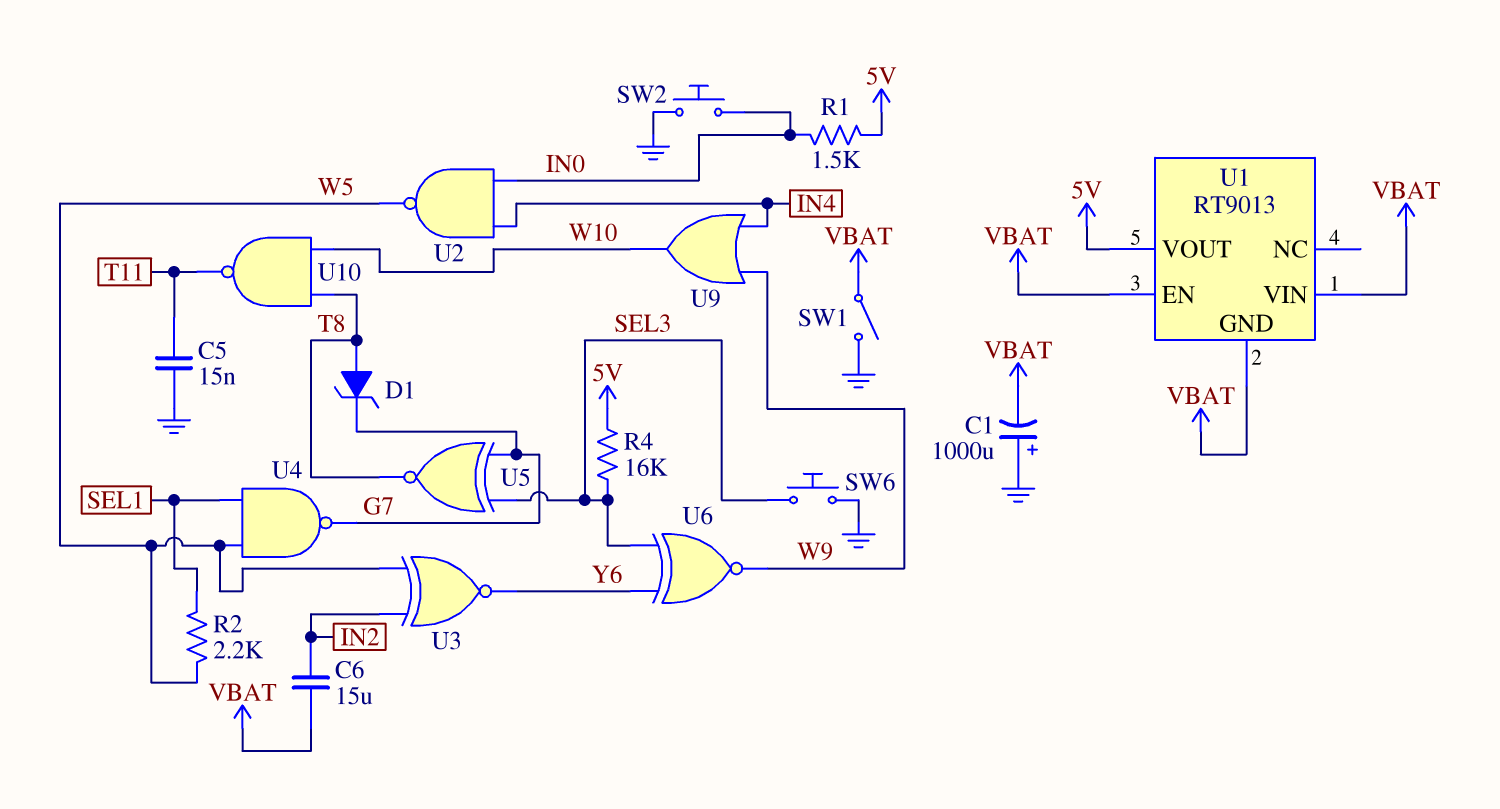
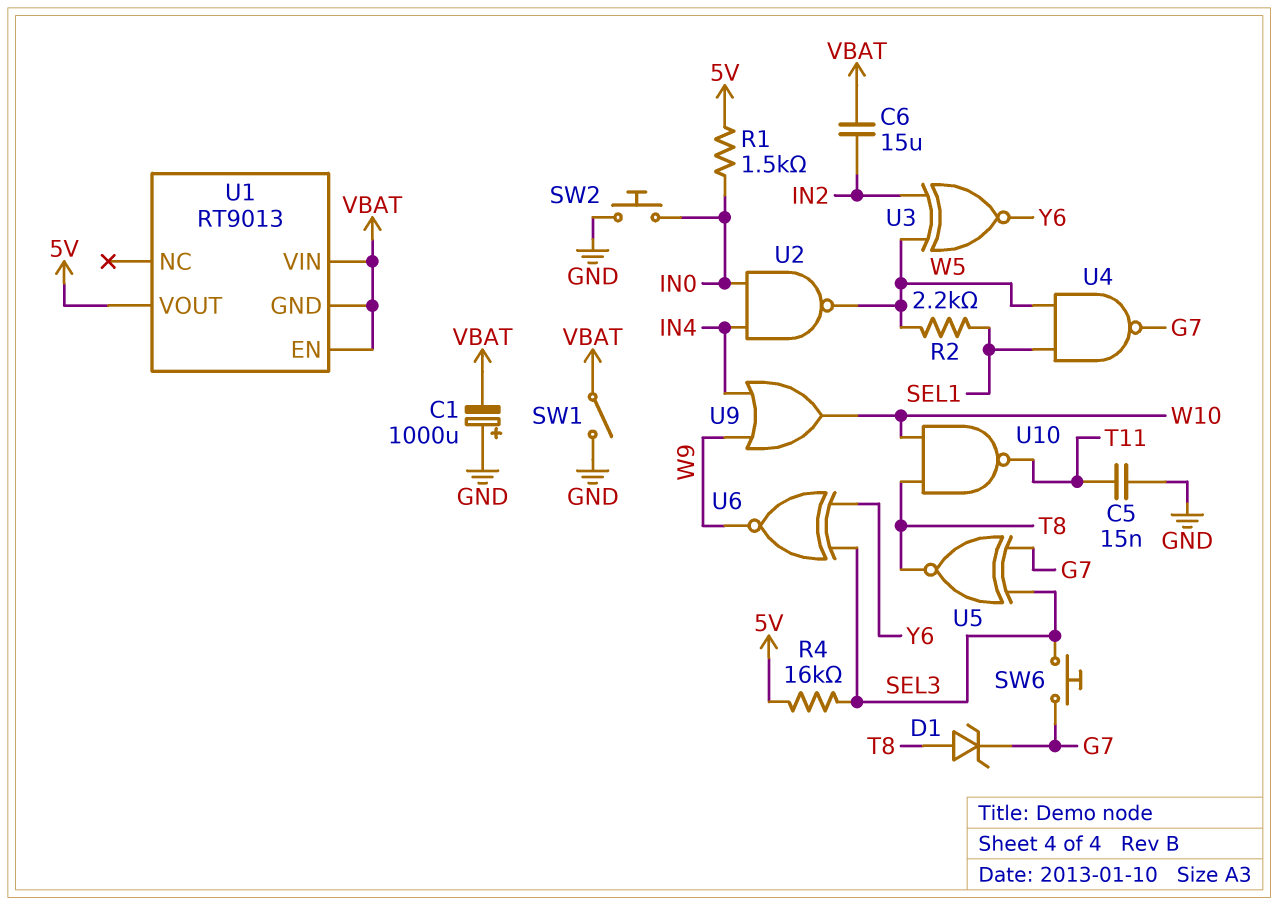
SW6: button (GND, SEL3) -> button (G7, SEL3)

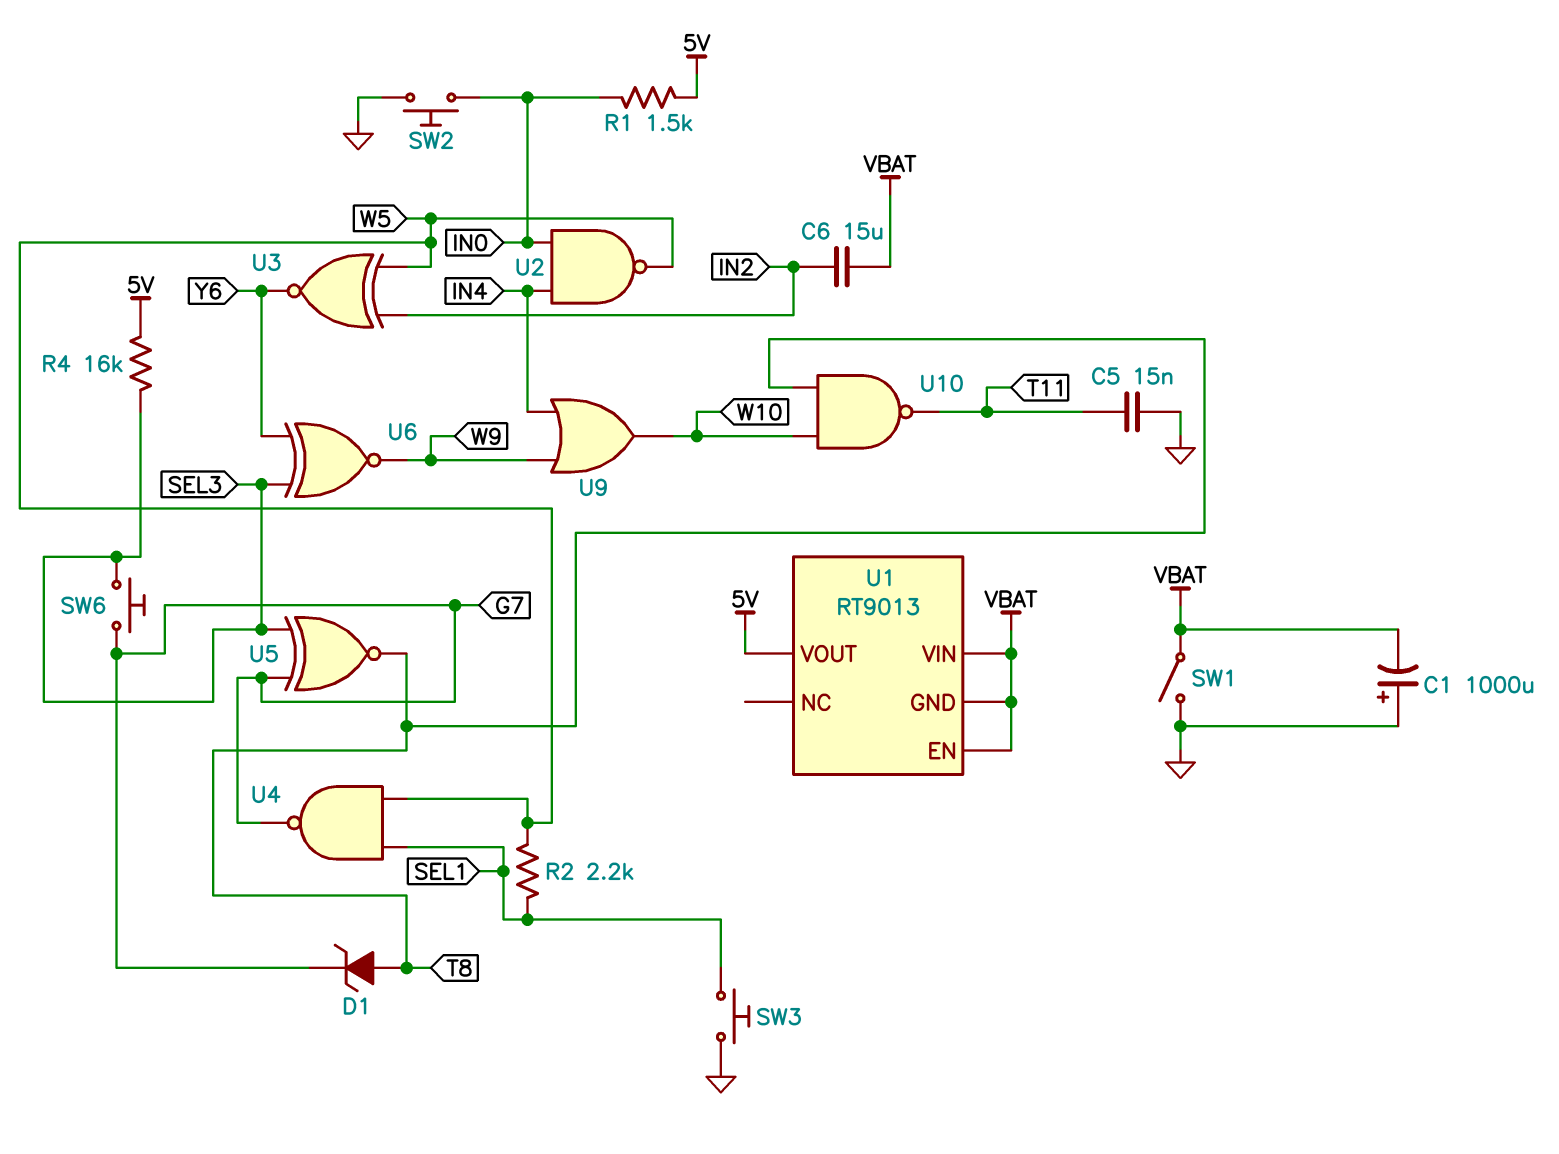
SW3: none -> button (GND, SEL1)

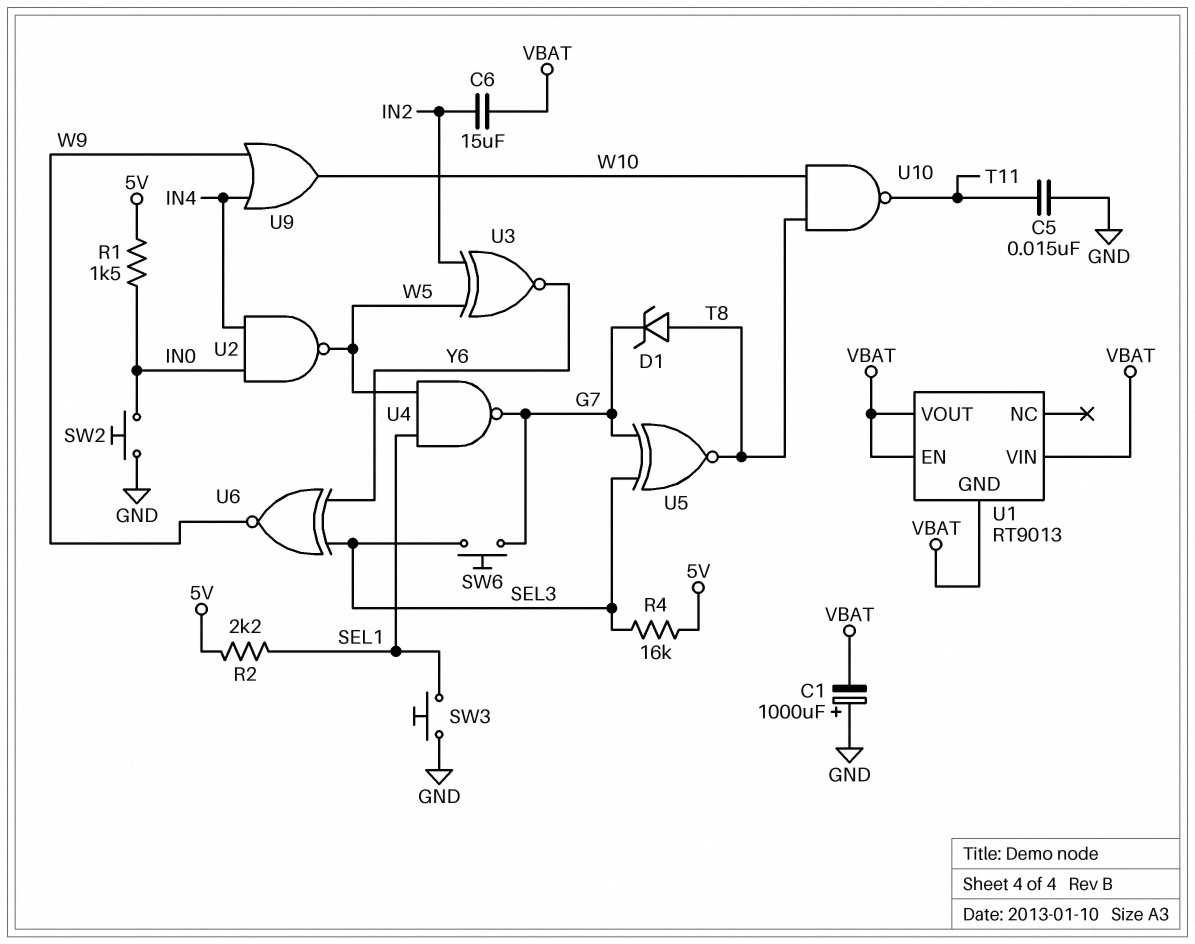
R2: 2.2k (SEL1, W5) -> 2.2k (5V, SEL1)
SW1: switch (GND, VBAT) -> none
U1 pin VOUT: 5V -> VBAT

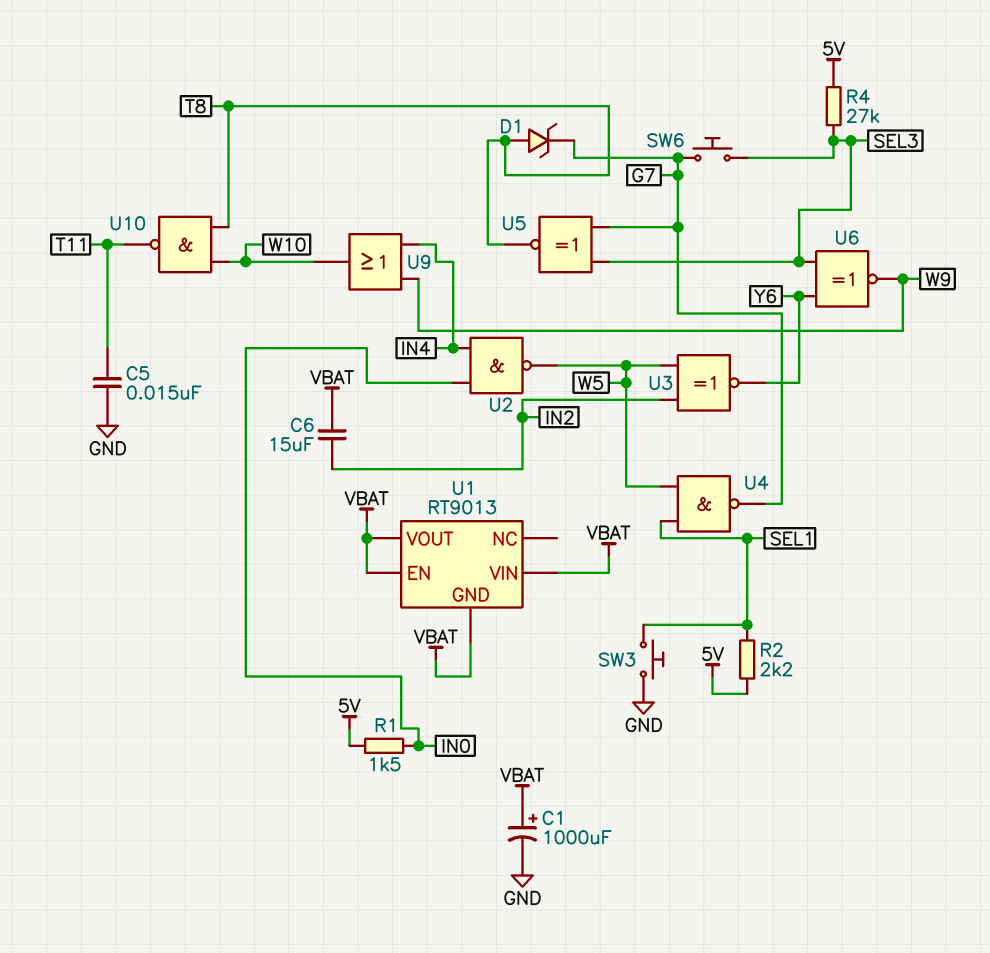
C1: 1000uF (plus GND, minus VBAT) -> 1000uF (plus VBAT, minus GND)
R4: 16k (5V, SEL3) -> 27k (5V, SEL3)
SW2: button (GND, IN0) -> none

